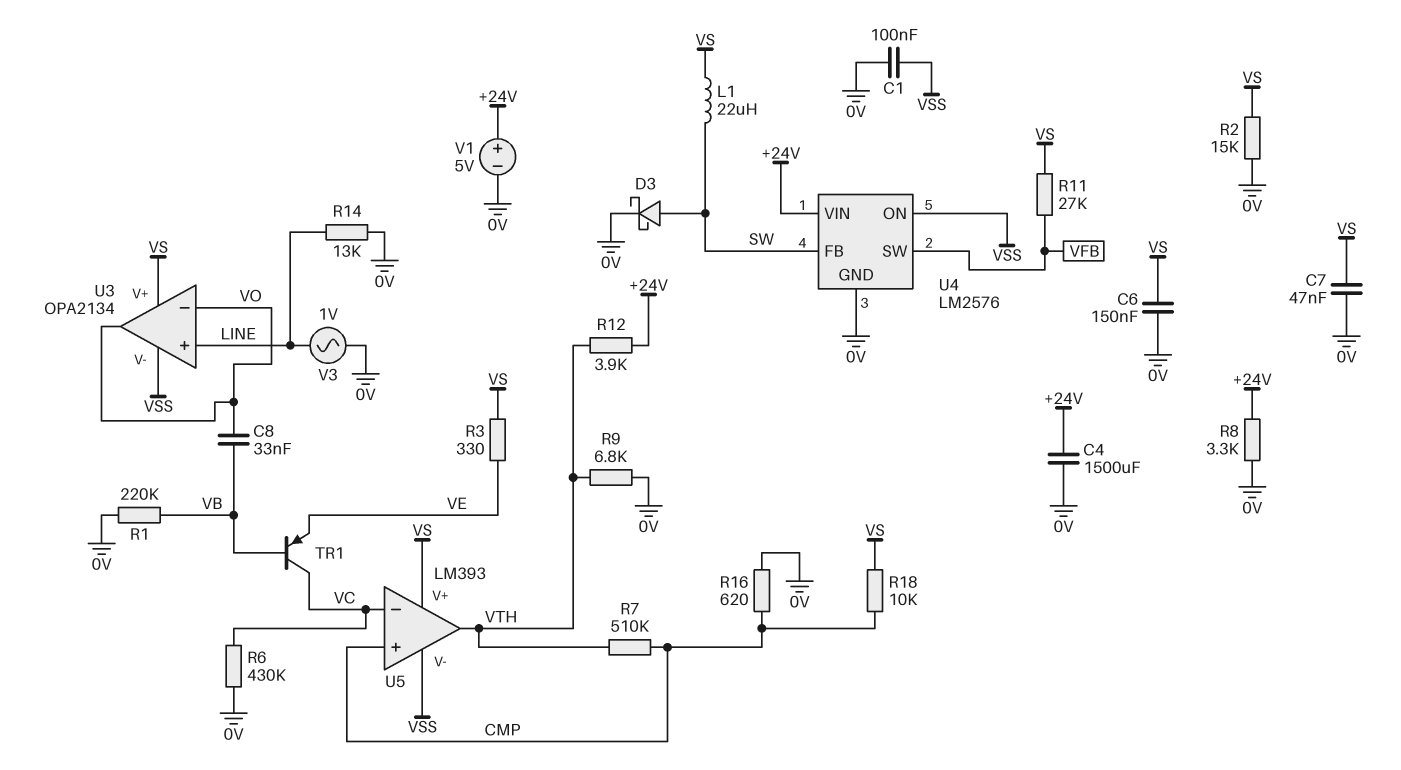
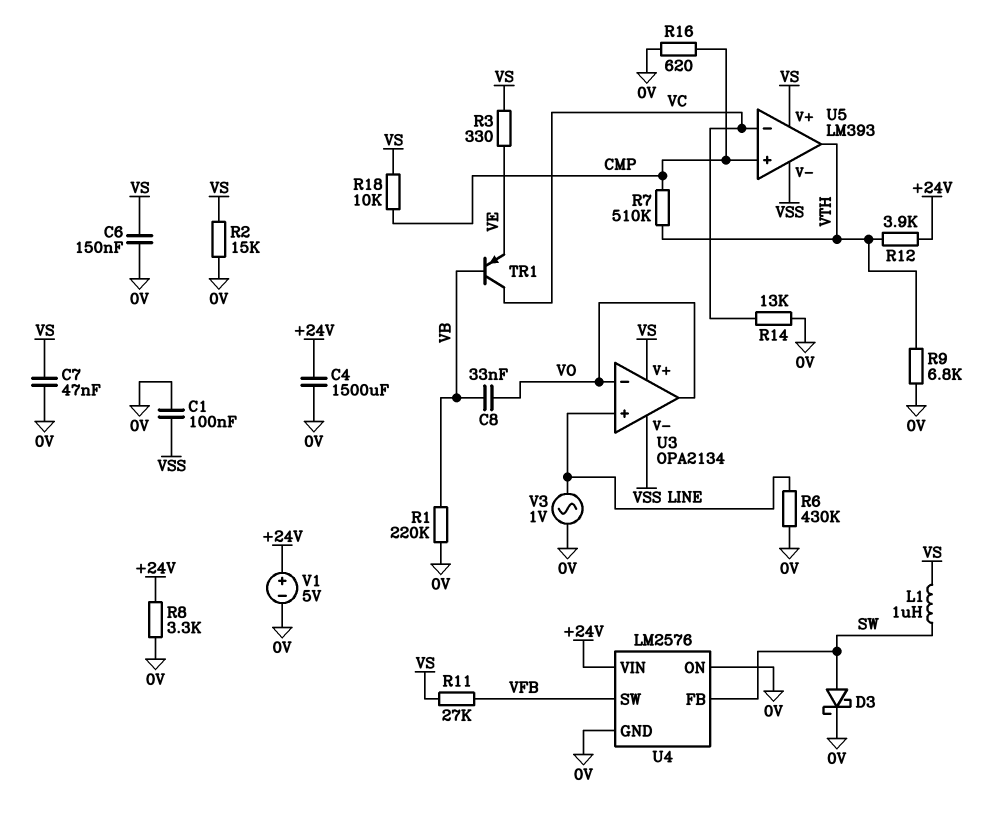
L1: 22uH (SW, VS) -> 1uH (SW, VS)
R6: 430k (0V, VC) -> 430k (0V, LINE)
R14: 13k (0V, LINE) -> 13k (0V, VC)
U4 pin ON: VSS -> 0V

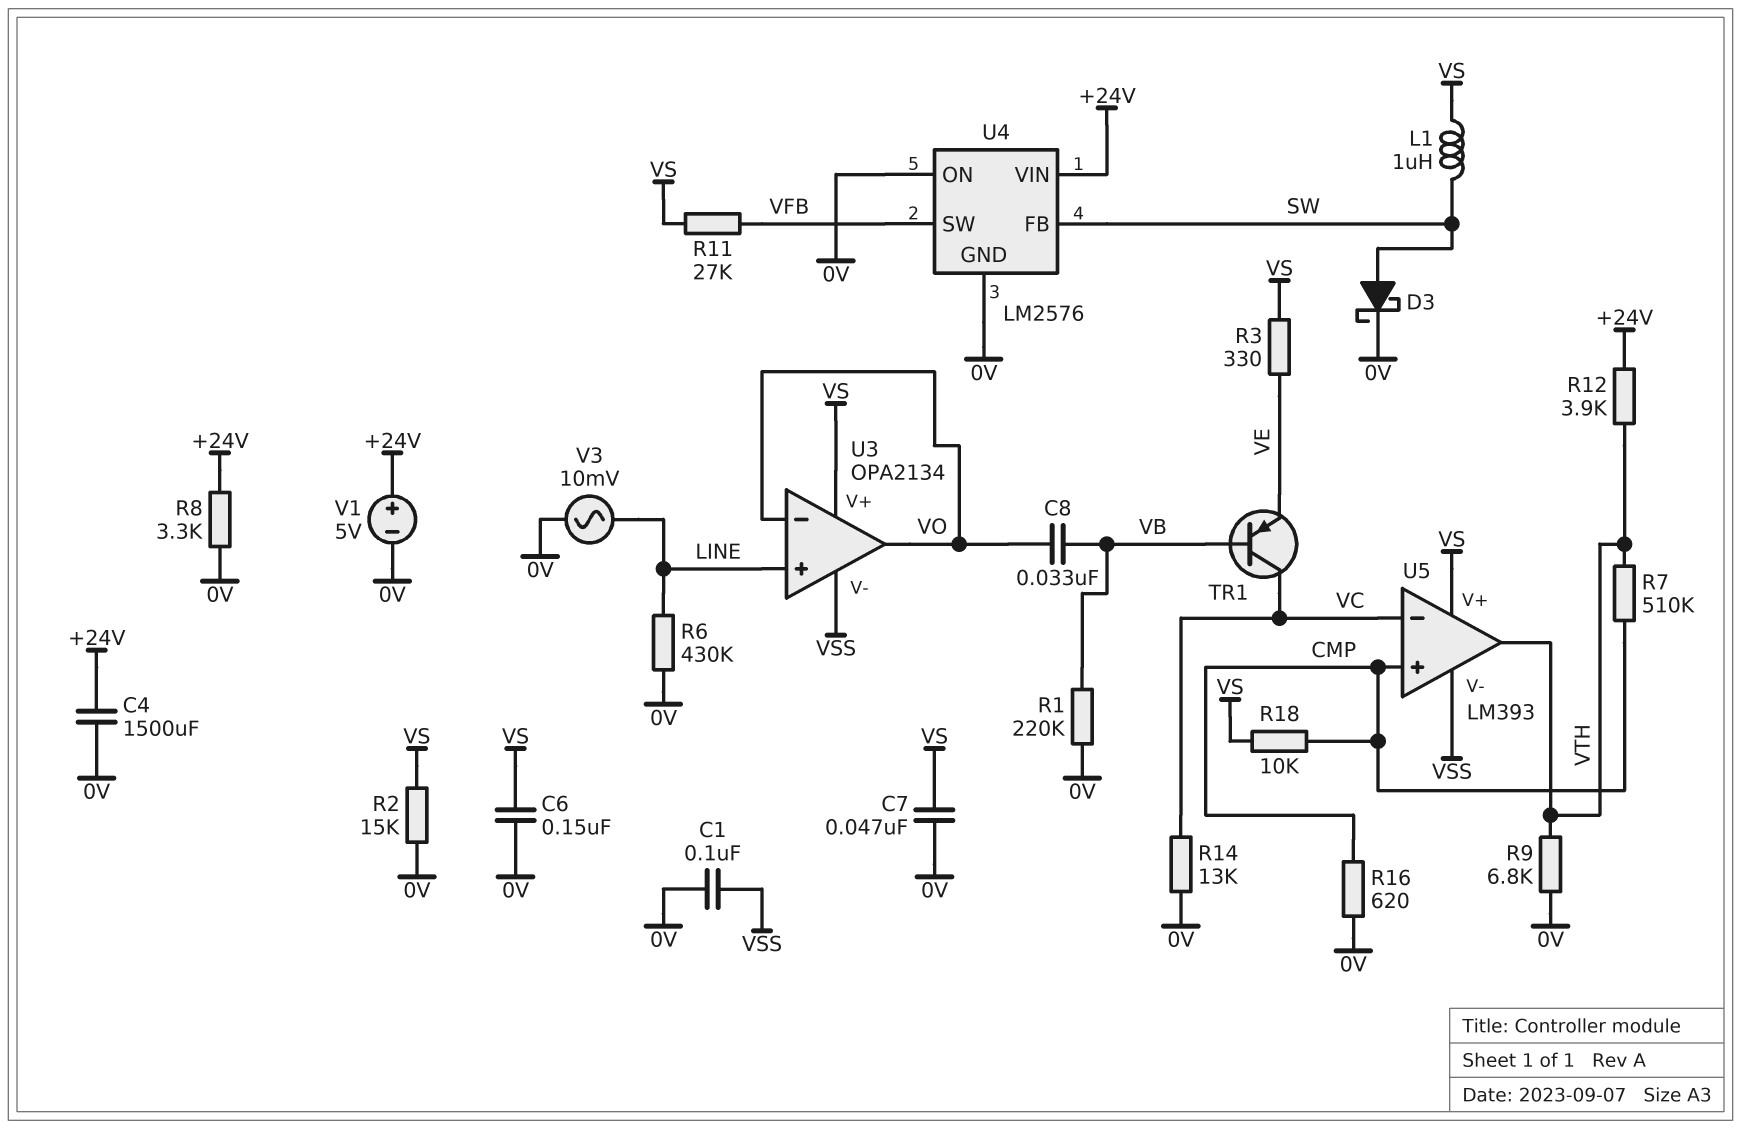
V3: AC 1V (0V, LINE) -> AC 10mV (0V, LINE)

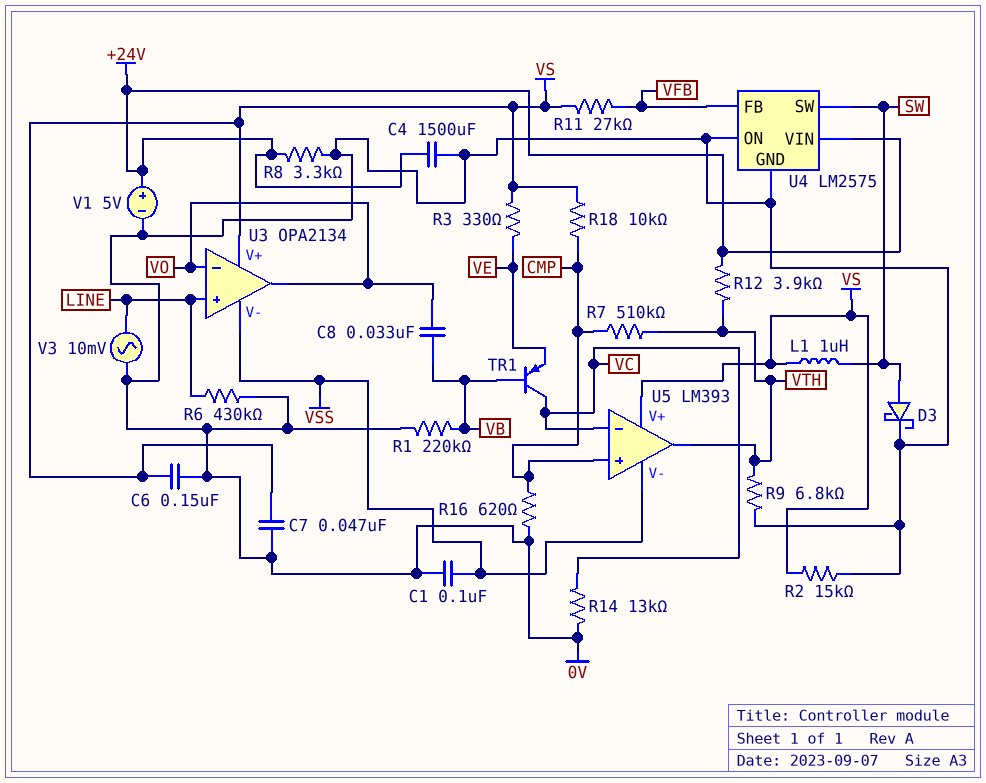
U4: LM2576 -> LM2575
U4 pin FB: SW -> VFB
U4 pin SW: VFB -> SW

